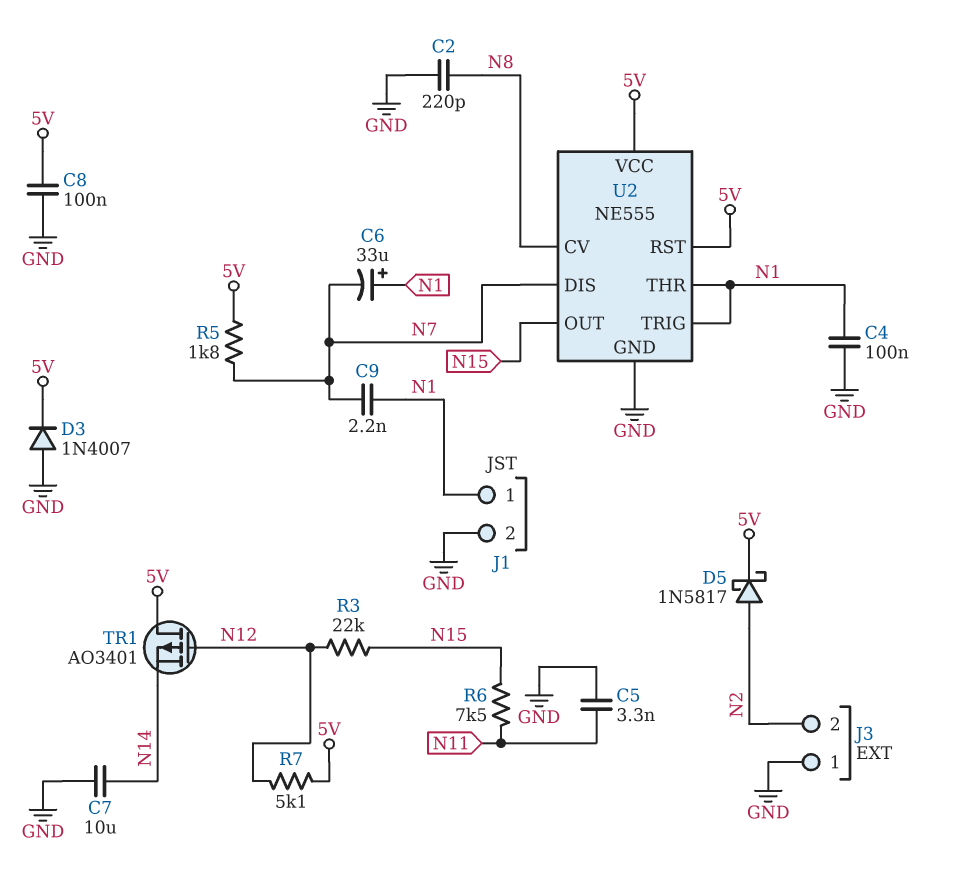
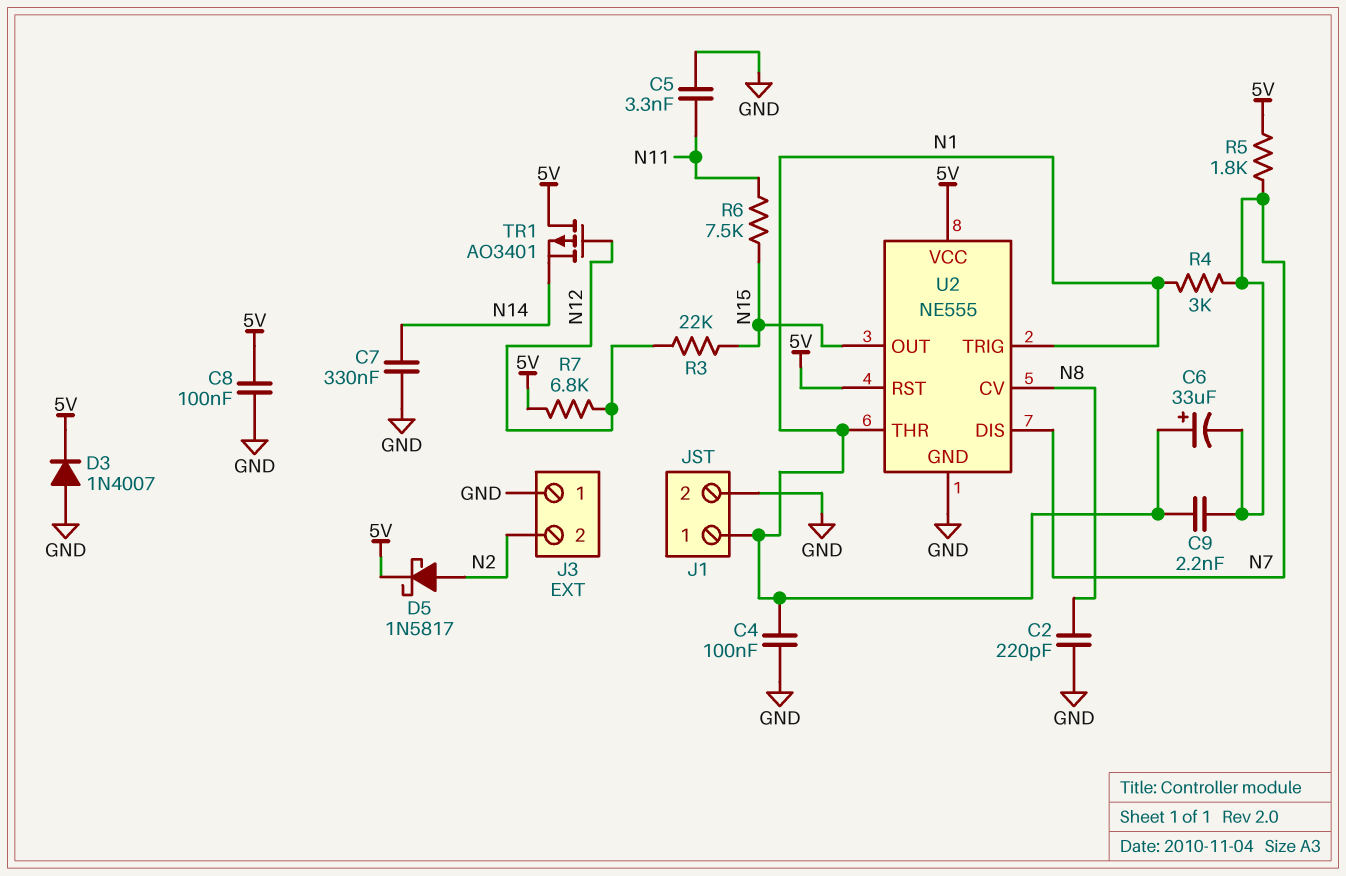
C7: 10uF (GND, N14) -> 330nF (GND, N14)
R4: none -> 3k (N1, N7)
R7: 5.1k (5V, N12) -> 6.8k (5V, N12)

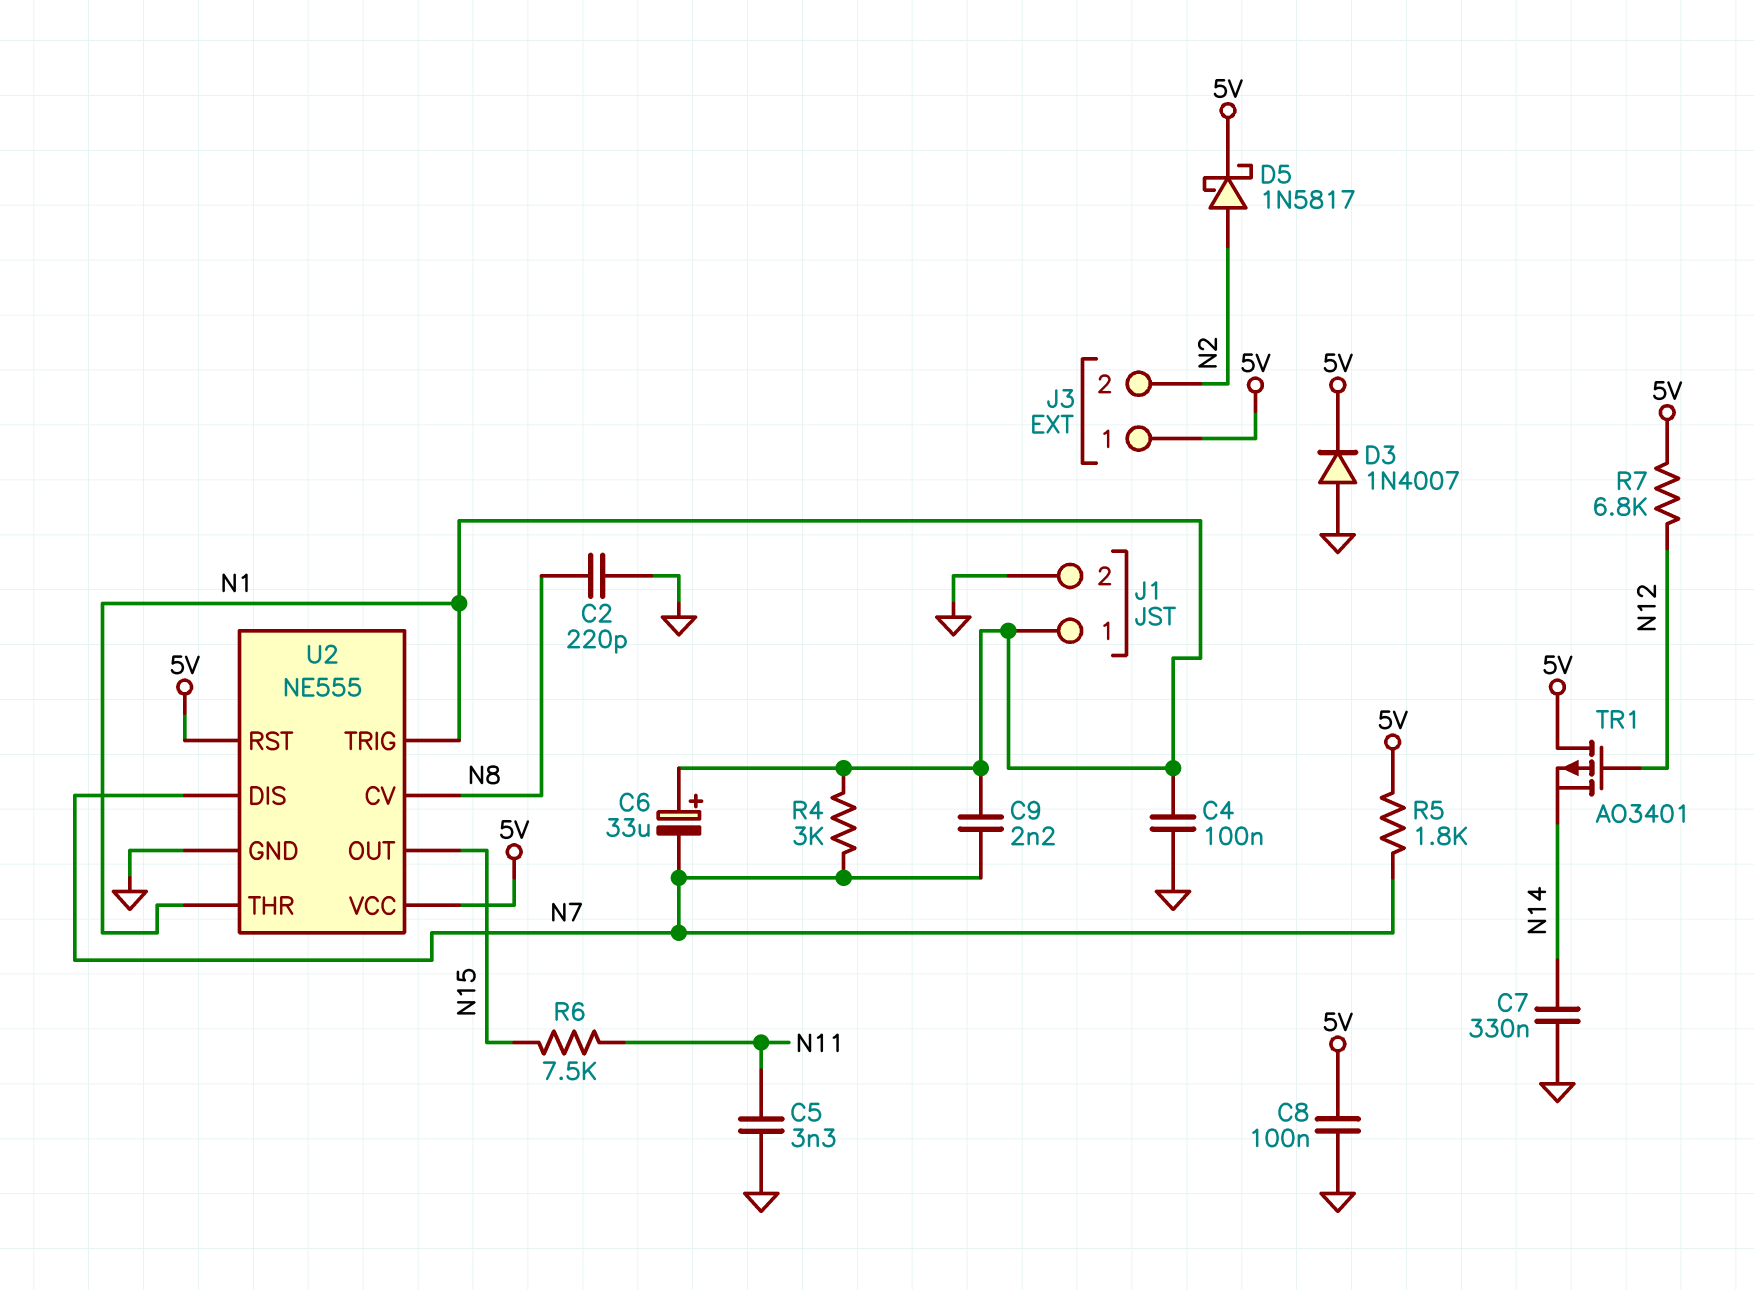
J3 pin 1: GND -> 5V
R3: 22k (N12, N15) -> none

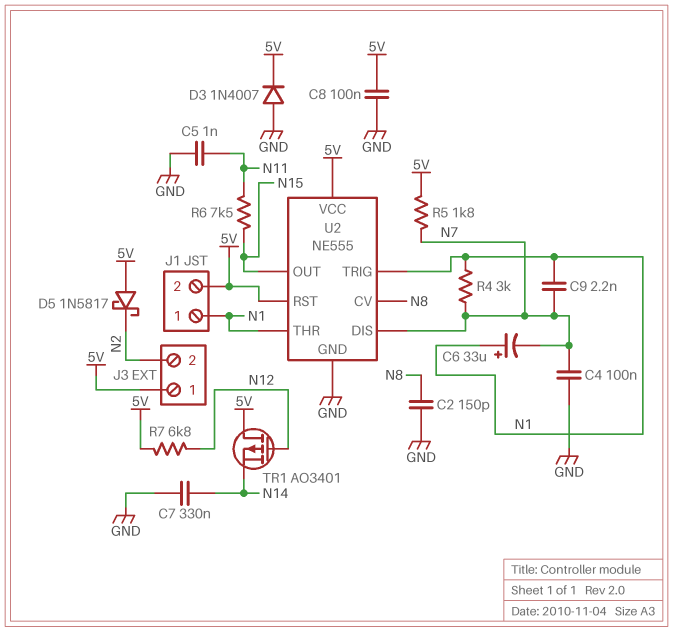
C2: 220pF (GND, N8) -> 150pF (GND, N8)
C4: 100nF (GND, N1) -> 100nF (GND, N7)
C5: 3.3nF (GND, N11) -> 1nF (GND, N11)
D5: schottky 1N5817 (A N2, K 5V) -> schottky 1N5817 (A 5V, K N2)
J1 pin 2: GND -> 5V

